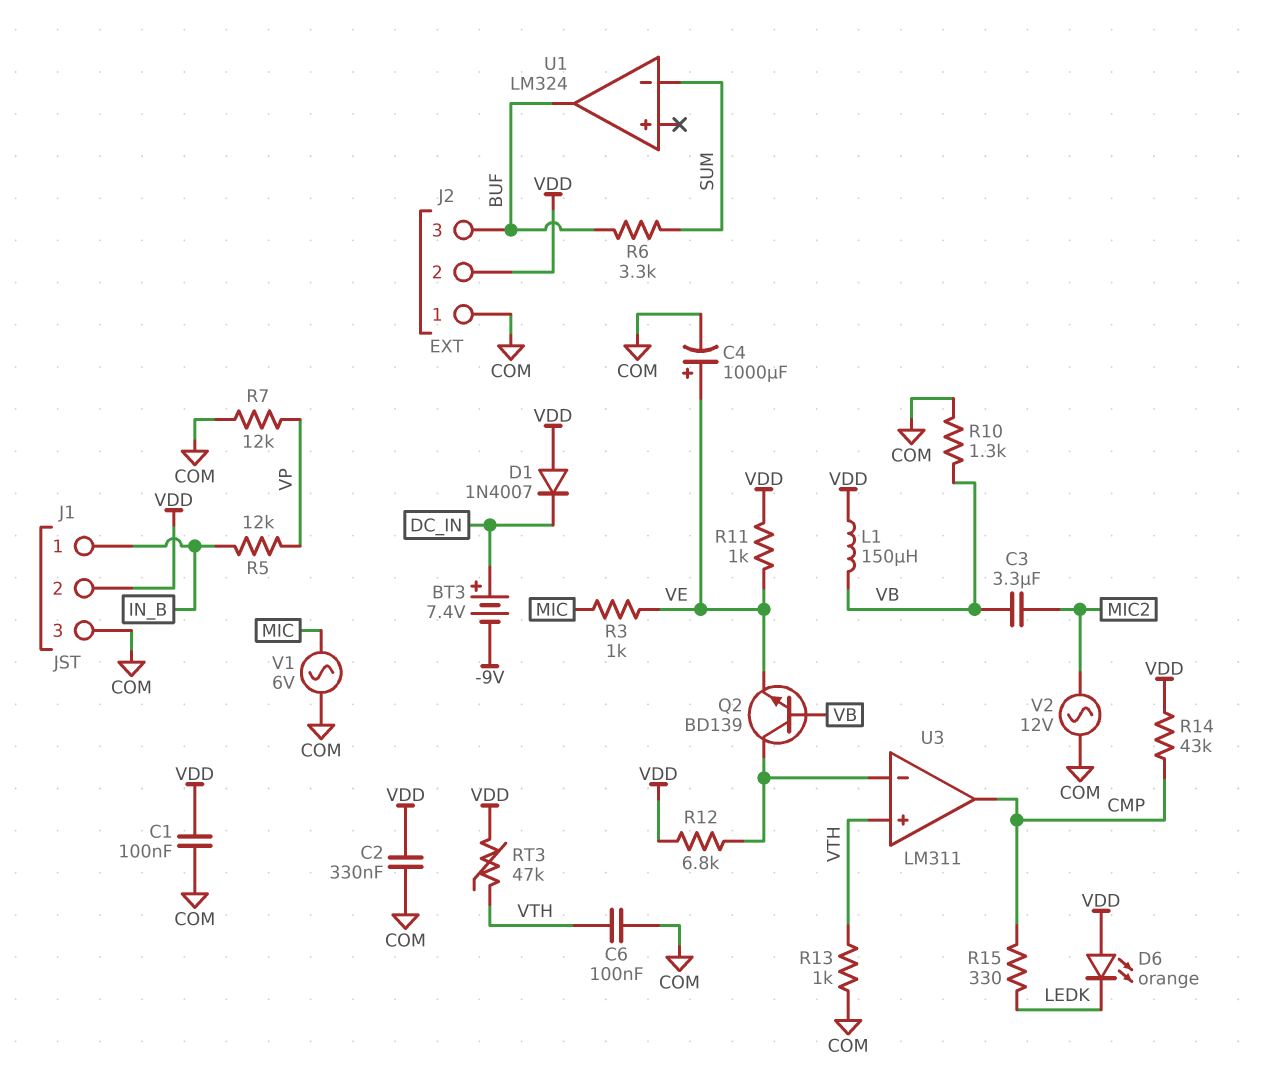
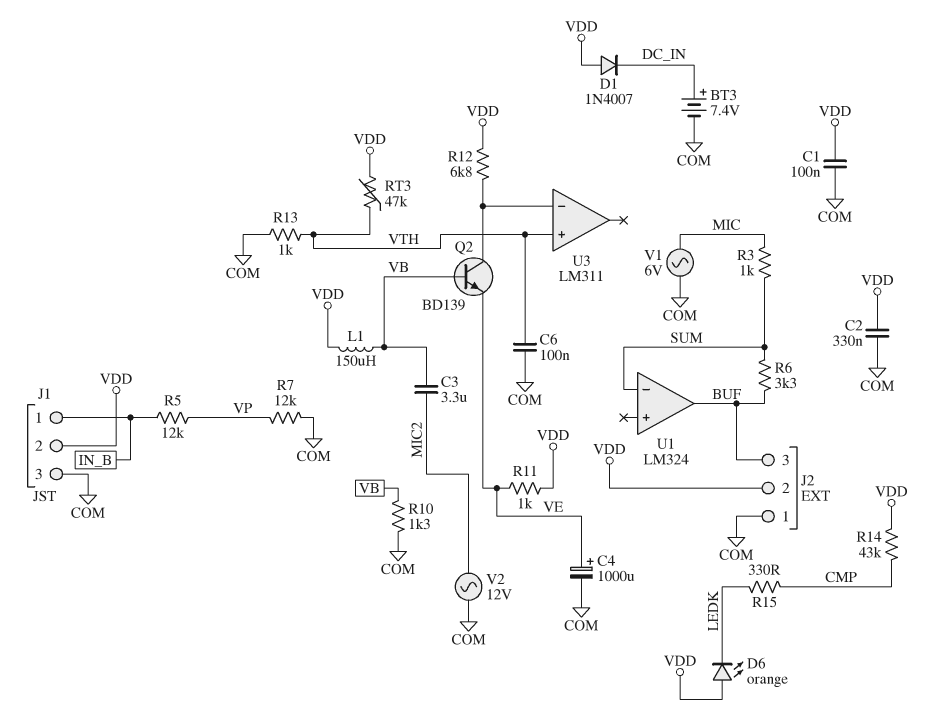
BT3: 7.4V (plus DC_IN, minus -9V) -> 7.4V (plus DC_IN, minus COM)
R3: 1k (MIC, VE) -> 1k (MIC, SUM)
U3 pin out: CMP -> none

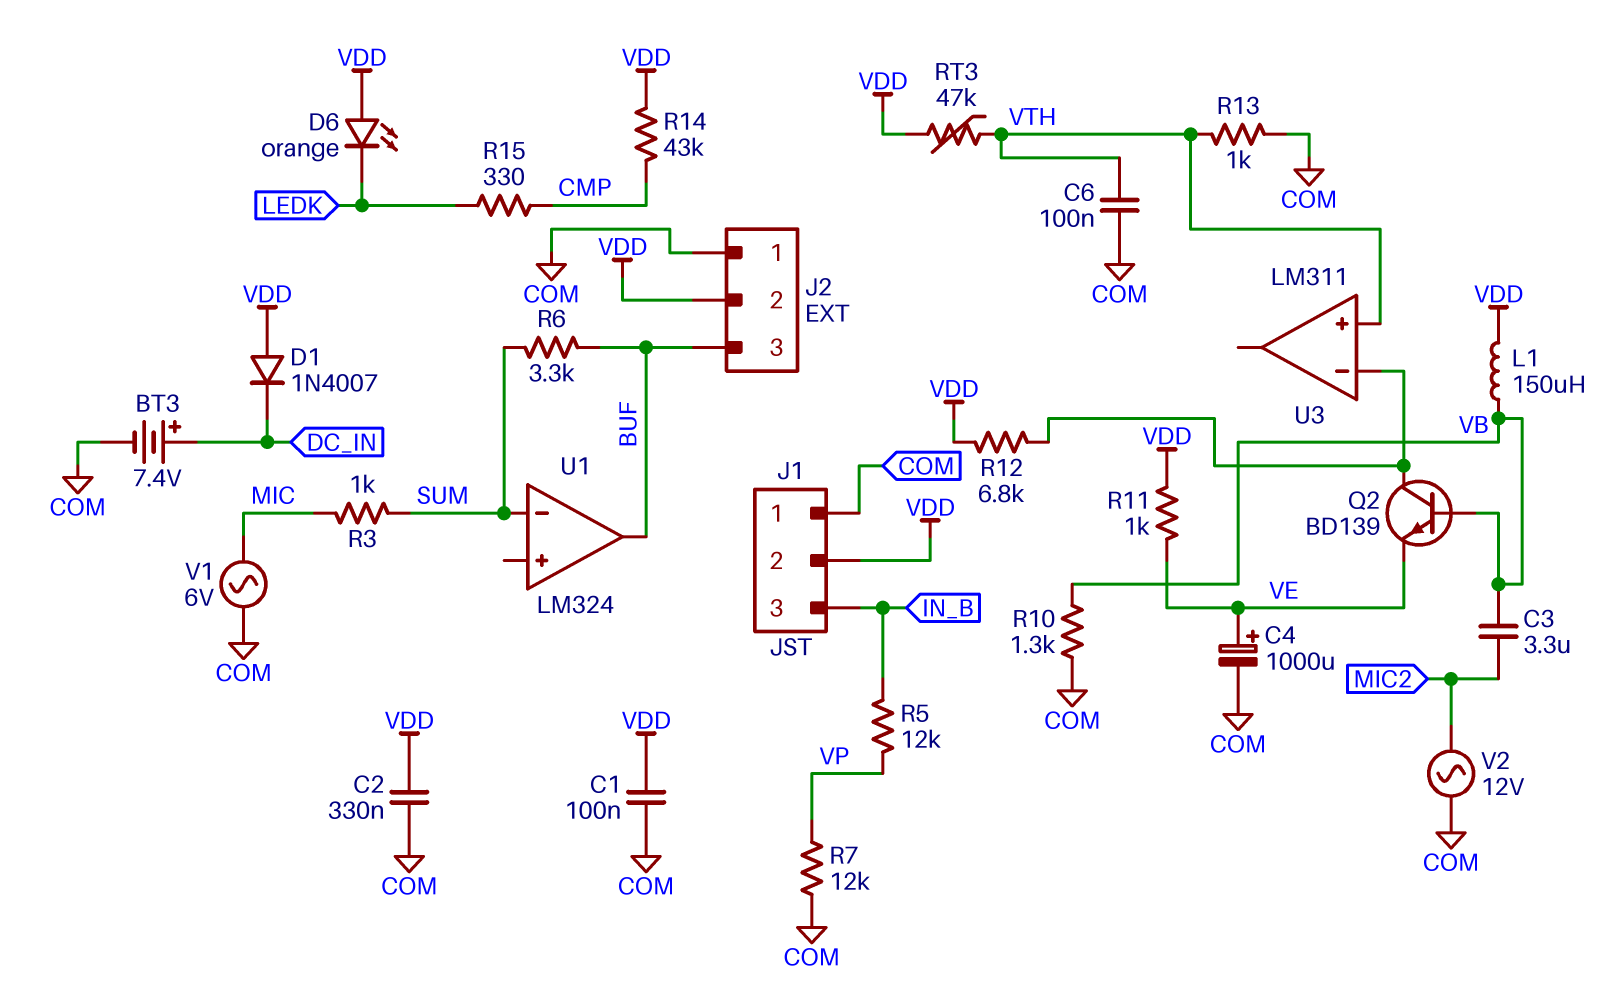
J1 pin 1: IN_B -> COM
J1 pin 3: COM -> IN_B

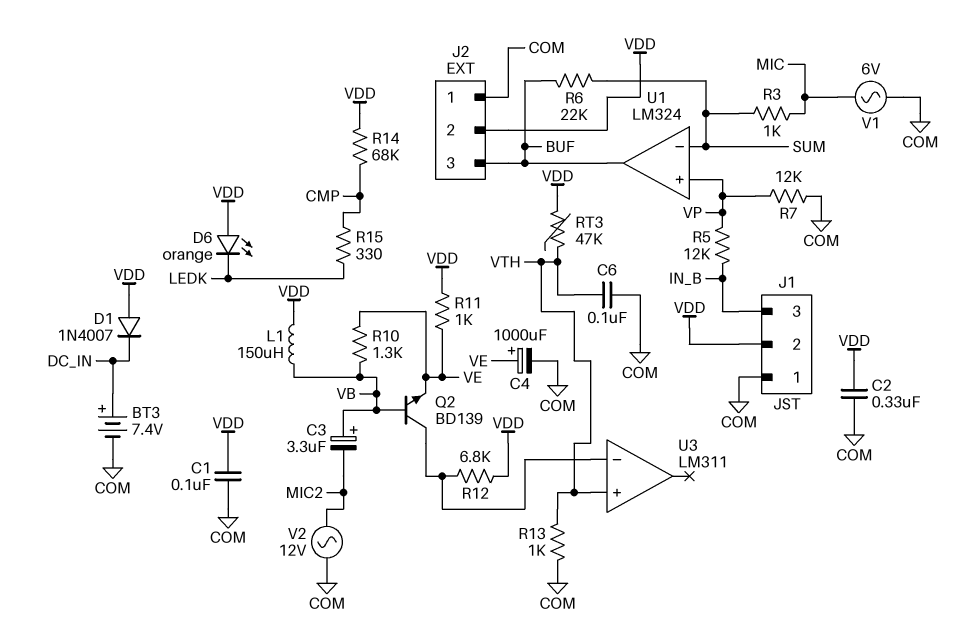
C3: 3.3uF (MIC2, VB) -> 3.3uF (plus VB, minus MIC2)
R6: 3.3k (BUF, SUM) -> 22k (BUF, SUM)
R10: 1.3k (COM, VB) -> 1.3k (VB, VE)
R14: 43k (CMP, VDD) -> 68k (CMP, VDD)
U1 pin in+: none -> VP

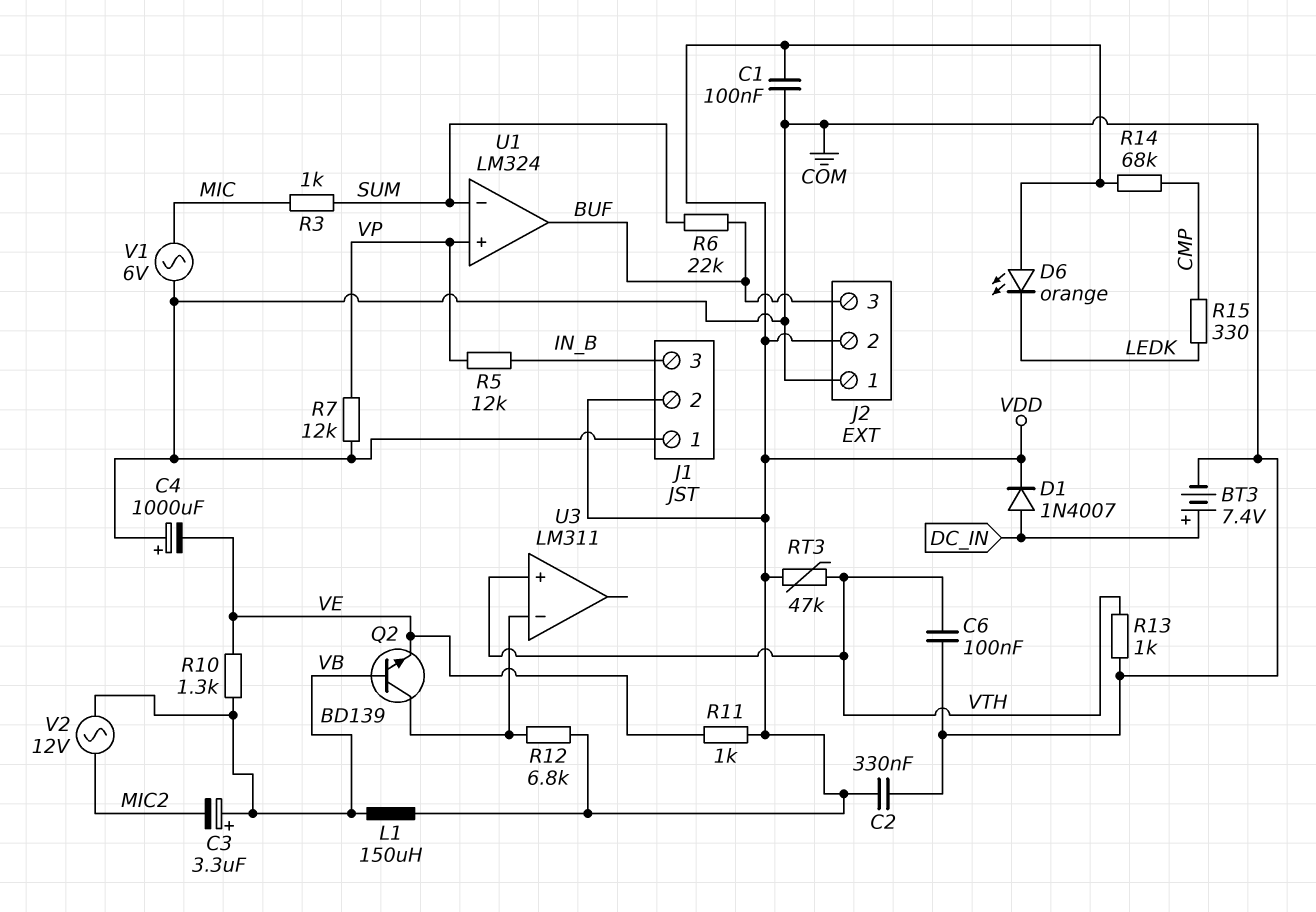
C4: 1000uF (plus VE, minus COM) -> 1000uF (plus COM, minus VE)
D1: diode 1N4007 (A VDD, K DC_IN) -> diode 1N4007 (A DC_IN, K VDD)
V2: AC 12V (COM, MIC2) -> AC 12V (MIC2, VB)

